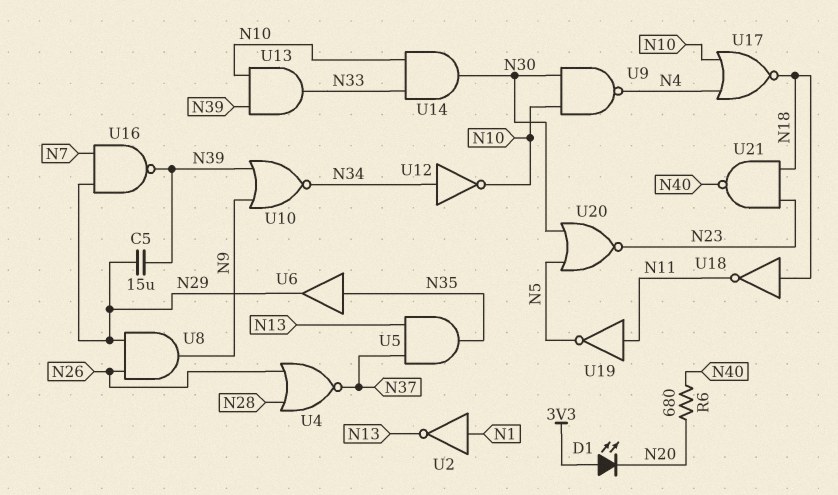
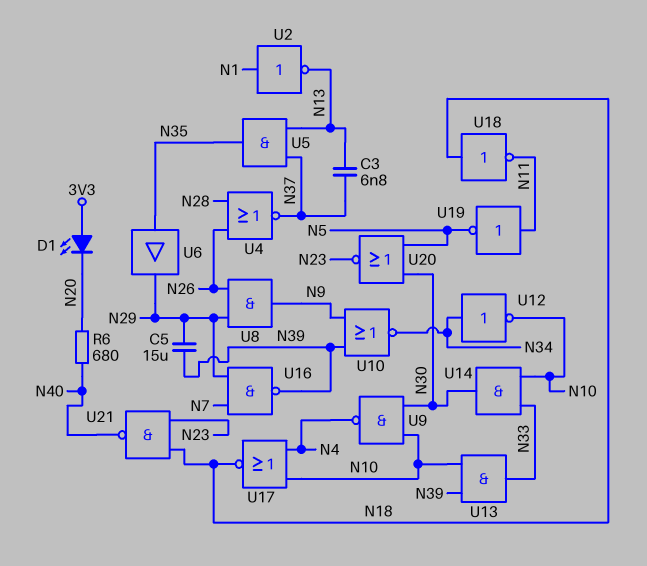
C3: none -> 6.8nF (N13, N37)

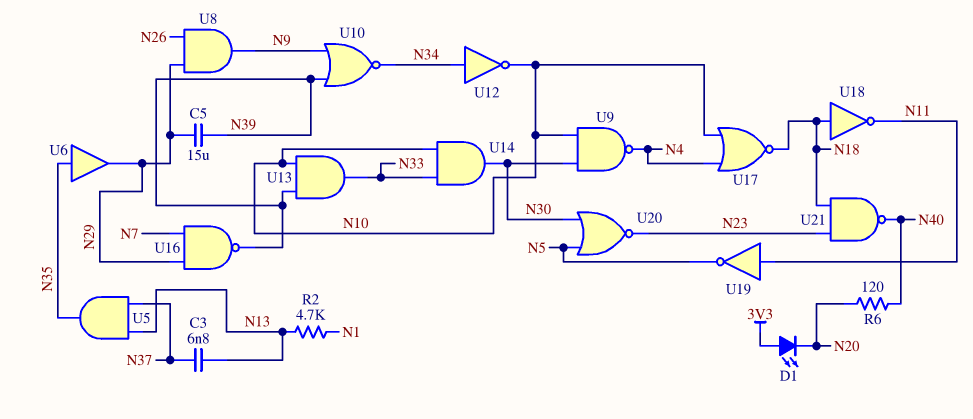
R2: none -> 4.7k (N1, N13)
R6: 680 (N20, N40) -> 120 (N20, N40)
U2: NOT (in N1, out N13) -> none
U4: NOR (in N26, in N28, out N37) -> none

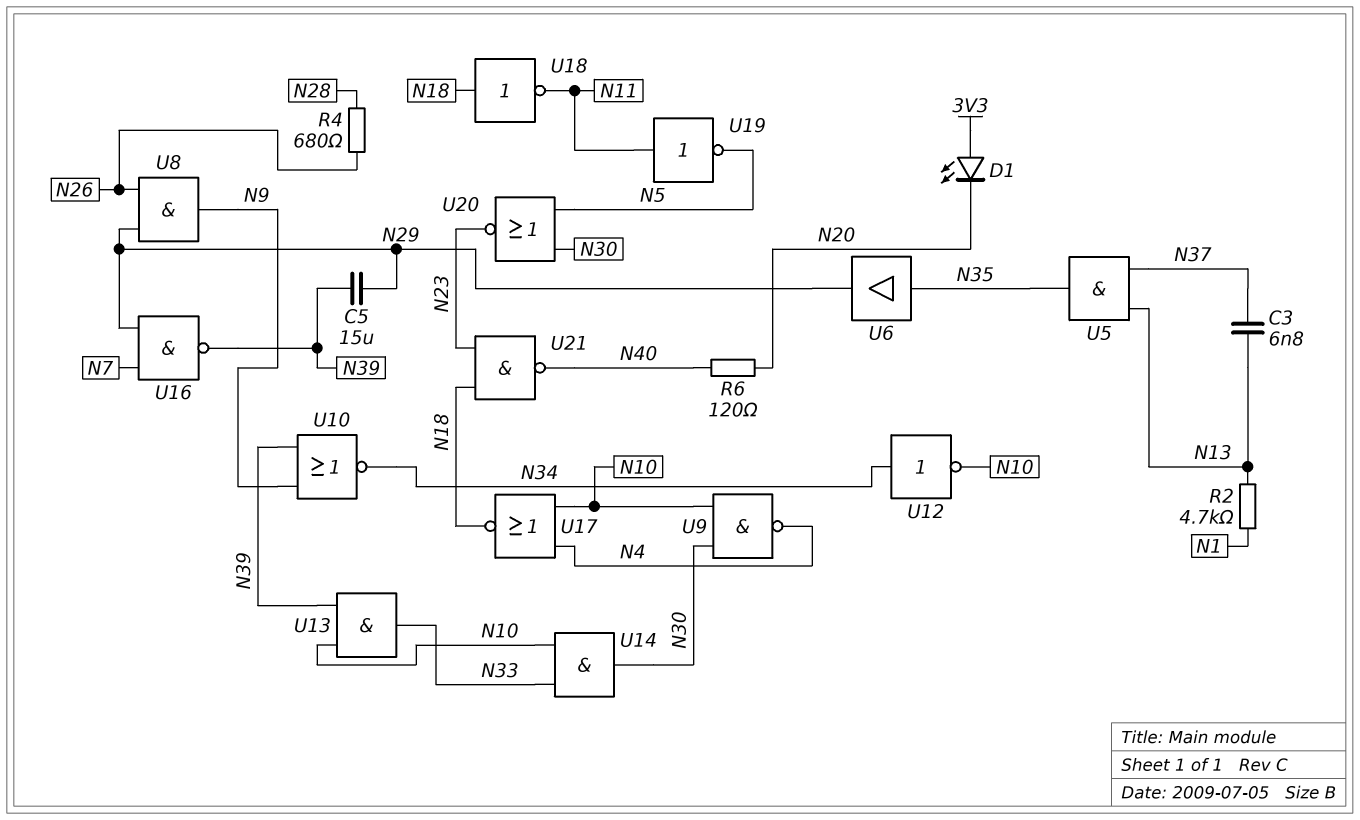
R4: none -> 680 (N26, N28)

